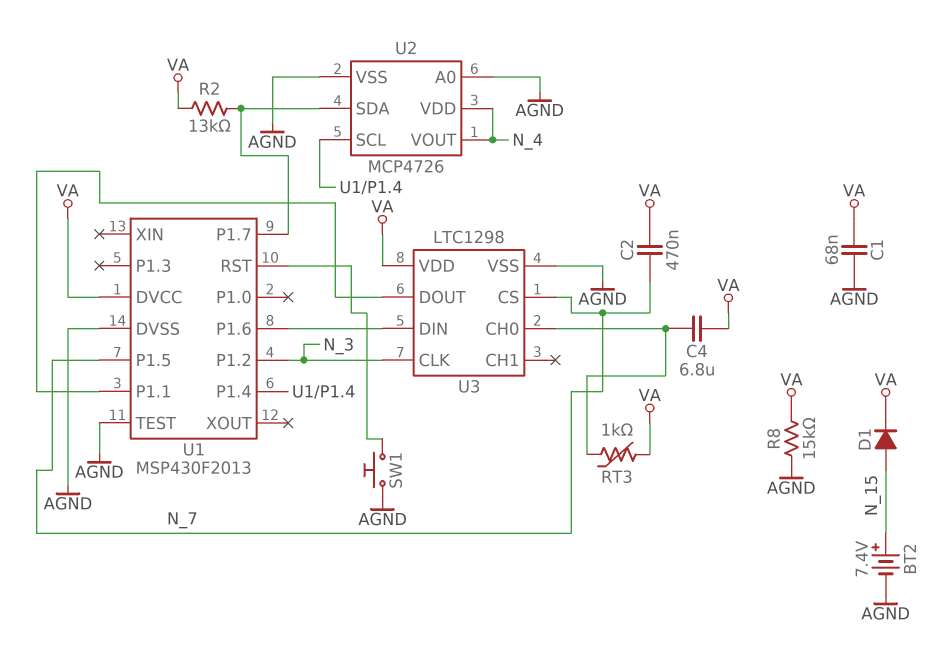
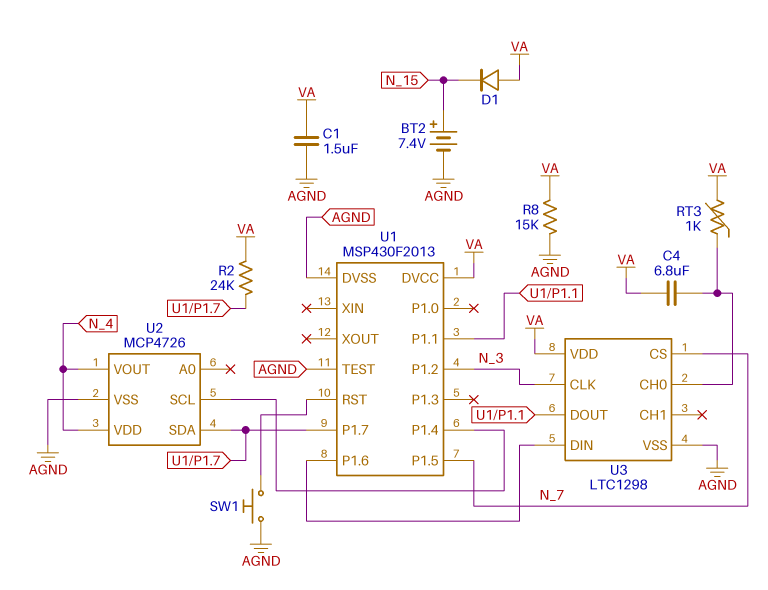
C1: 68nF (AGND, VA) -> 1.5uF (AGND, VA)
C2: 470nF (N_7, VA) -> none
D1: diode (A N_15, K VA) -> diode (A VA, K N_15)
R2: 13k (U1/P1.7, VA) -> 24k (U1/P1.7, VA)
U2 pin A0: AGND -> none

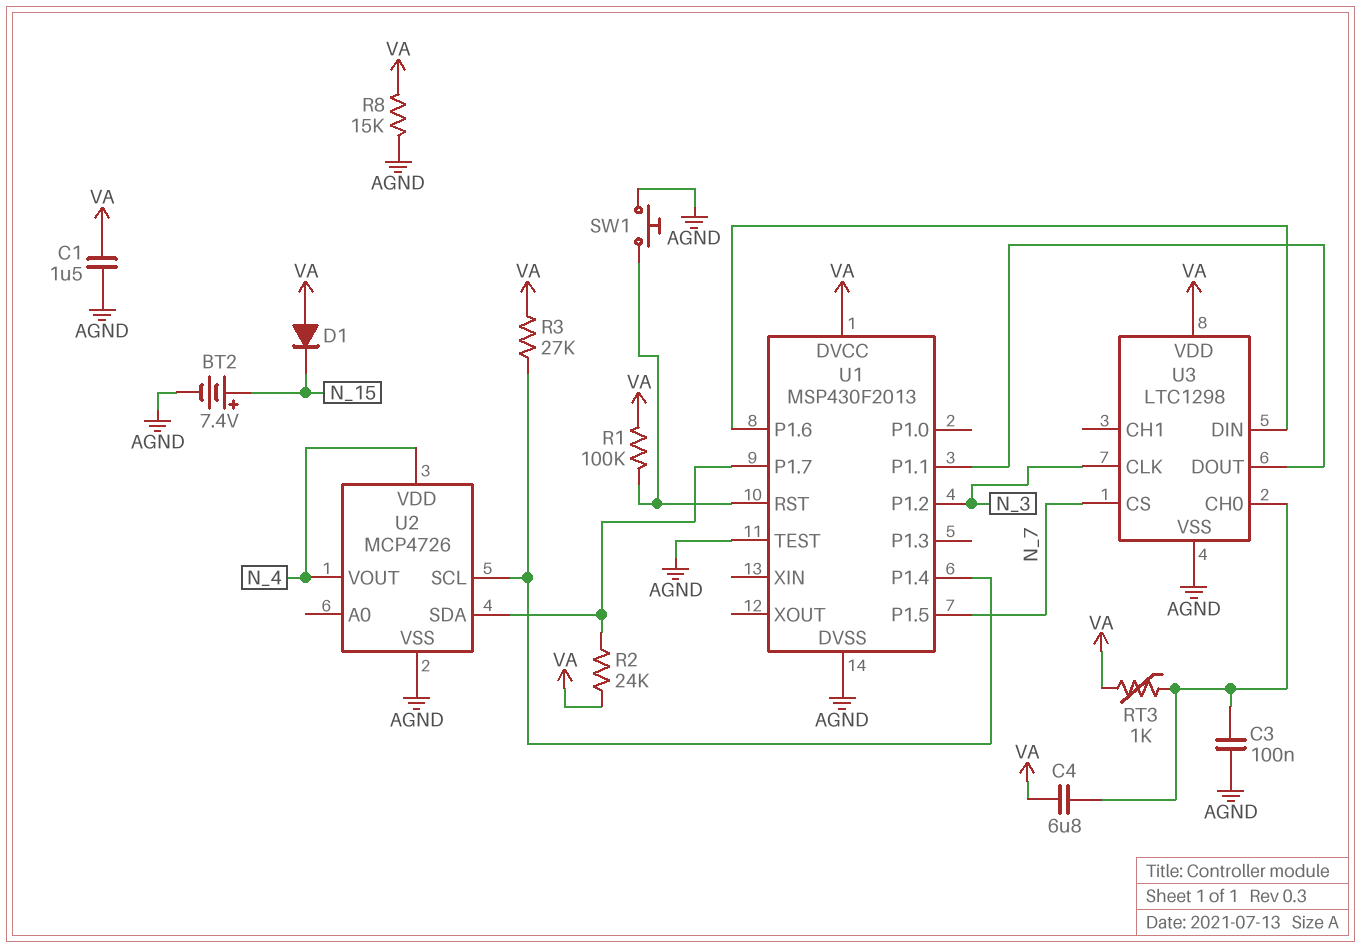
C3: none -> 100nF (AGND, U3/CH0)
R1: none -> 100k (U1/RST, VA)
R3: none -> 27k (U1/P1.4, VA)

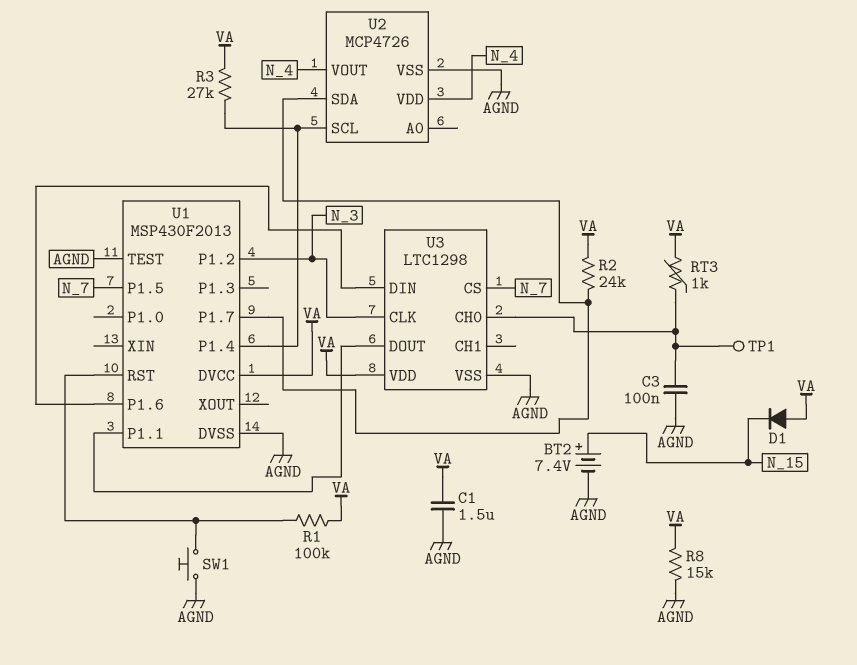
C4: 6.8uF (U3/CH0, VA) -> none
TP1: none -> test point (U3/CH0)

